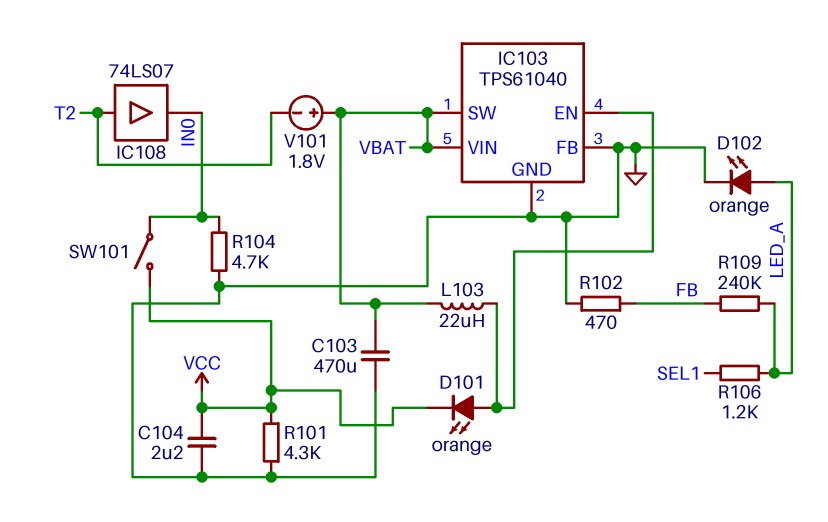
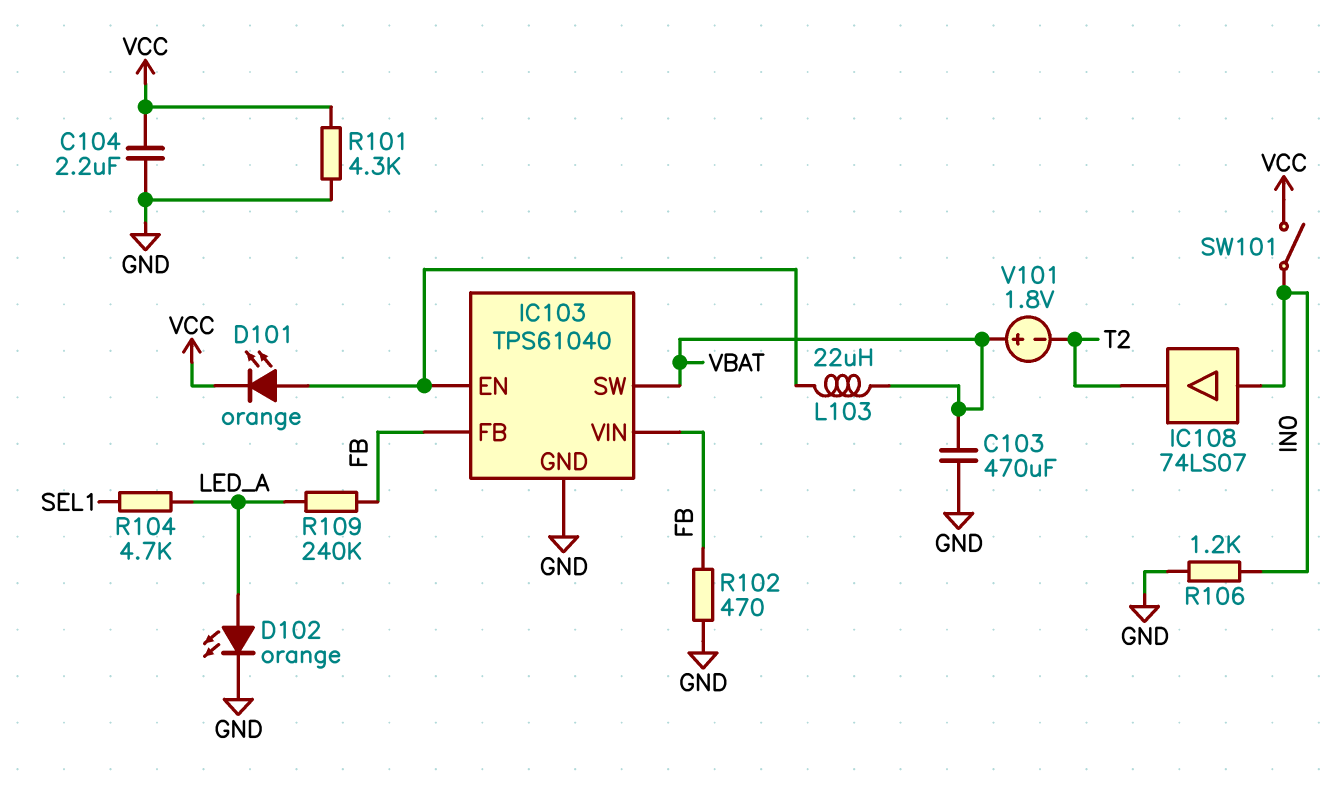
IC103 pin FB: GND -> FB
IC103 pin VIN: VBAT -> FB
IC108: buffer 74LS07 (in T2, out IN0) -> buffer 74LS07 (in IN0, out T2)
R104: 4.7k (GND, IN0) -> 4.7k (LED_A, SEL1)
R106: 1.2k (LED_A, SEL1) -> 1.2k (GND, IN0)

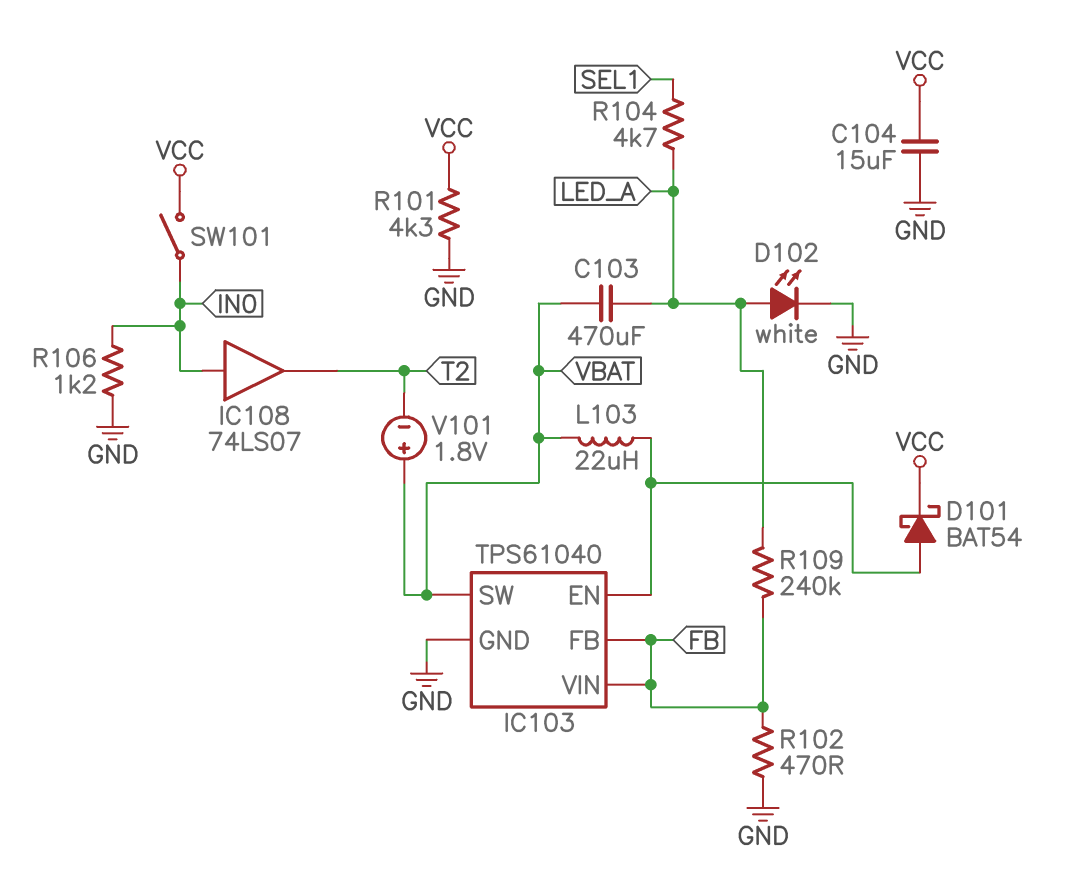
C103: 470uF (GND, VBAT) -> 470uF (LED_A, VBAT)
C104: 2.2uF (GND, VCC) -> 15uF (GND, VCC)
D101: LED orange (A IC103/EN, K VCC) -> schottky BAT54 (A IC103/EN, K VCC)
D102: LED orange (A LED_A, K GND) -> LED white (A LED_A, K GND)

